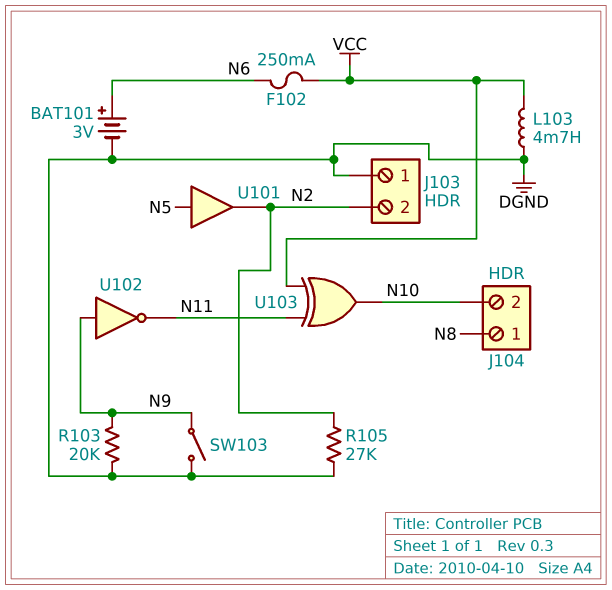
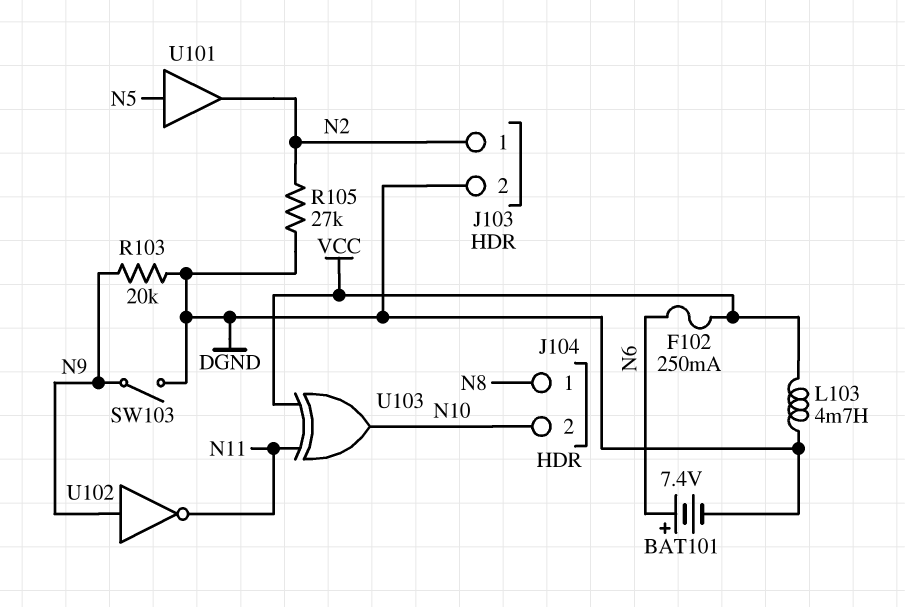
BAT101: 3V (plus N6, minus DGND) -> 7.4V (plus N6, minus DGND)
J103 pin 1: DGND -> N2
J103 pin 2: N2 -> DGND

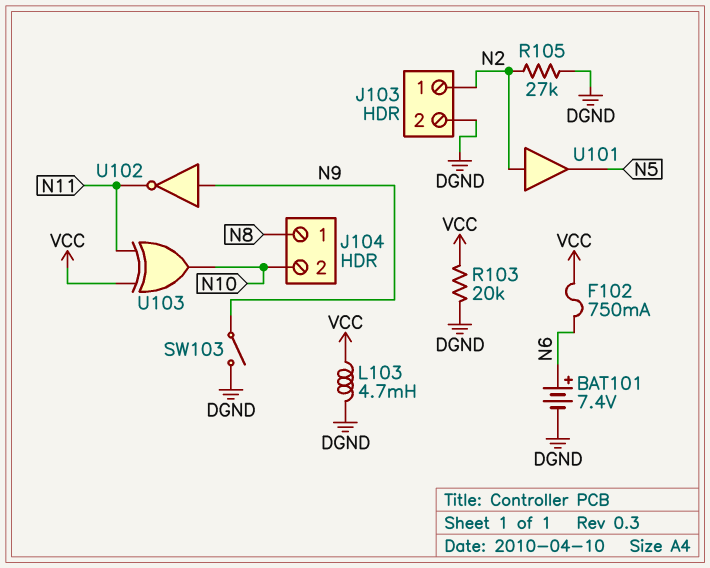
F102: 250mA (N6, VCC) -> 750mA (N6, VCC)
R103: 20k (DGND, N9) -> 20k (DGND, VCC)
U101: buffer (in N5, out N2) -> buffer (in N2, out N5)

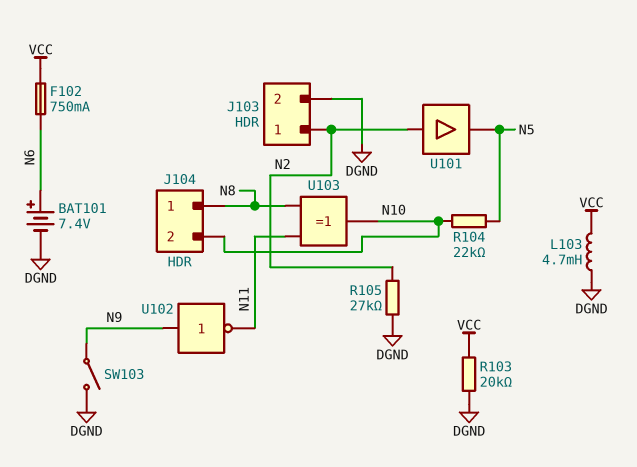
R104: none -> 22k (N5, N10)
U103: XOR (in N11, in VCC, out N10) -> XOR (in N8, in N11, out N10)

